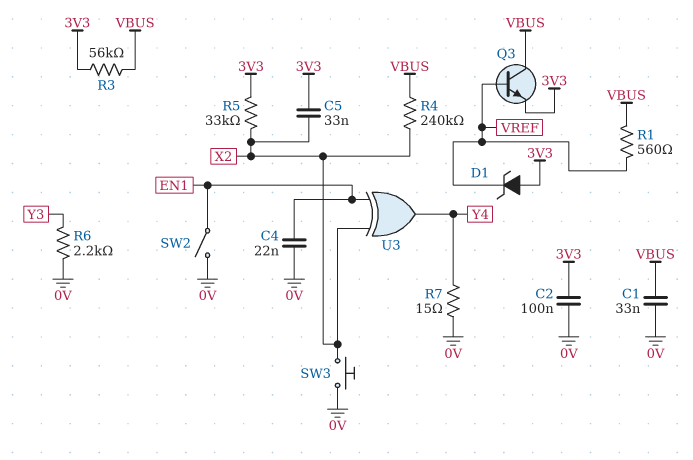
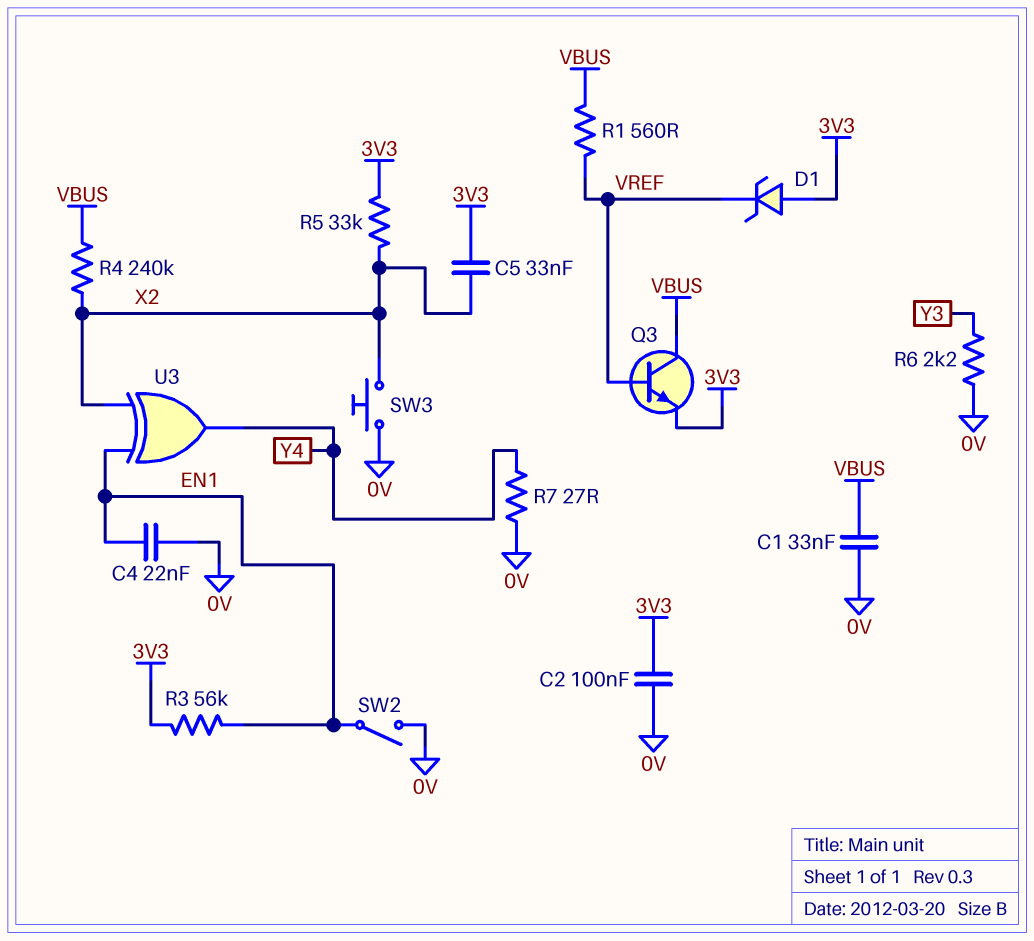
R3: 56k (3V3, VBUS) -> 56k (3V3, EN1)
R7: 15 (0V, Y4) -> 27 (0V, Y4)

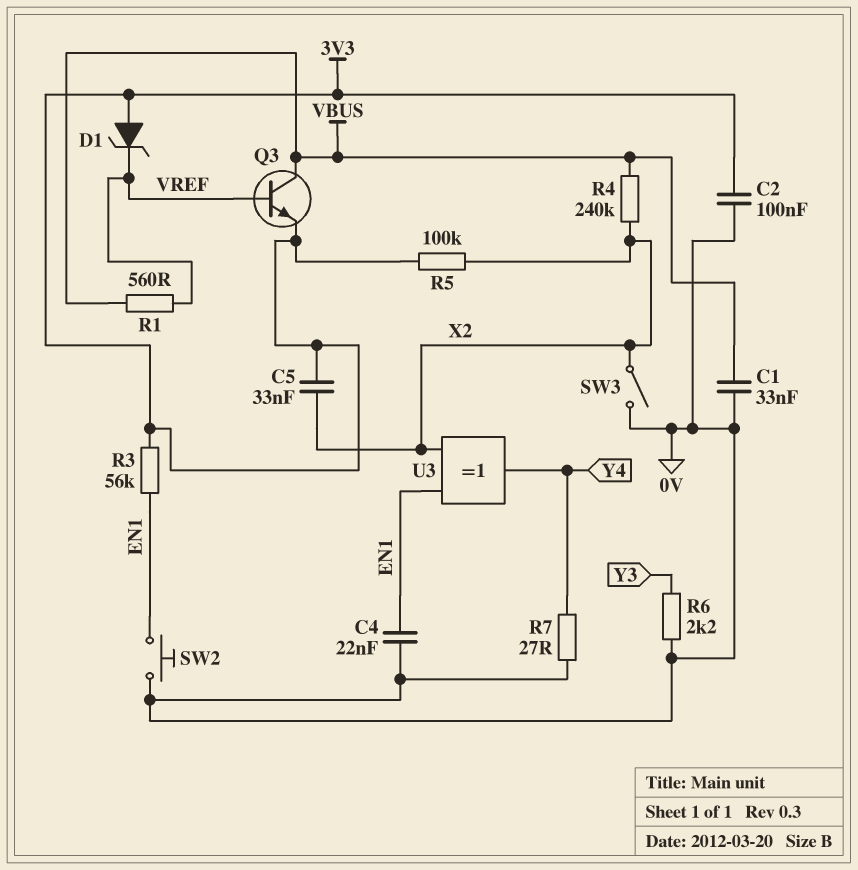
R5: 33k (3V3, X2) -> 100k (3V3, X2)
SW2: switch (0V, EN1) -> button (0V, EN1)
SW3: button (0V, X2) -> switch (0V, X2)

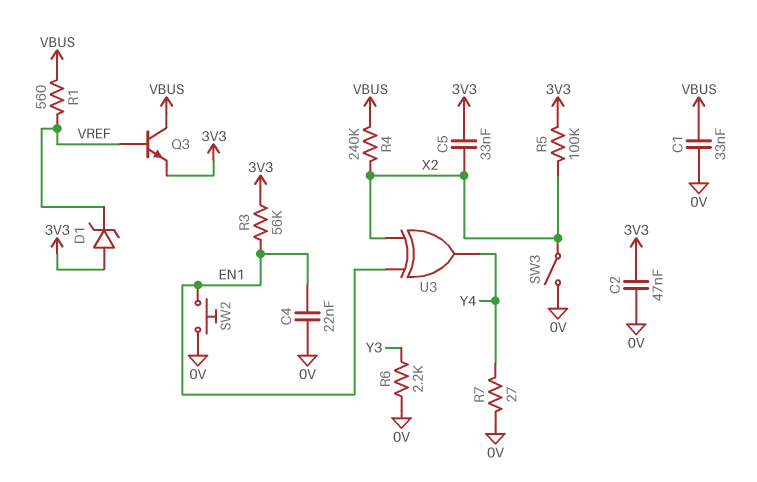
C2: 100nF (0V, 3V3) -> 47nF (0V, 3V3)

